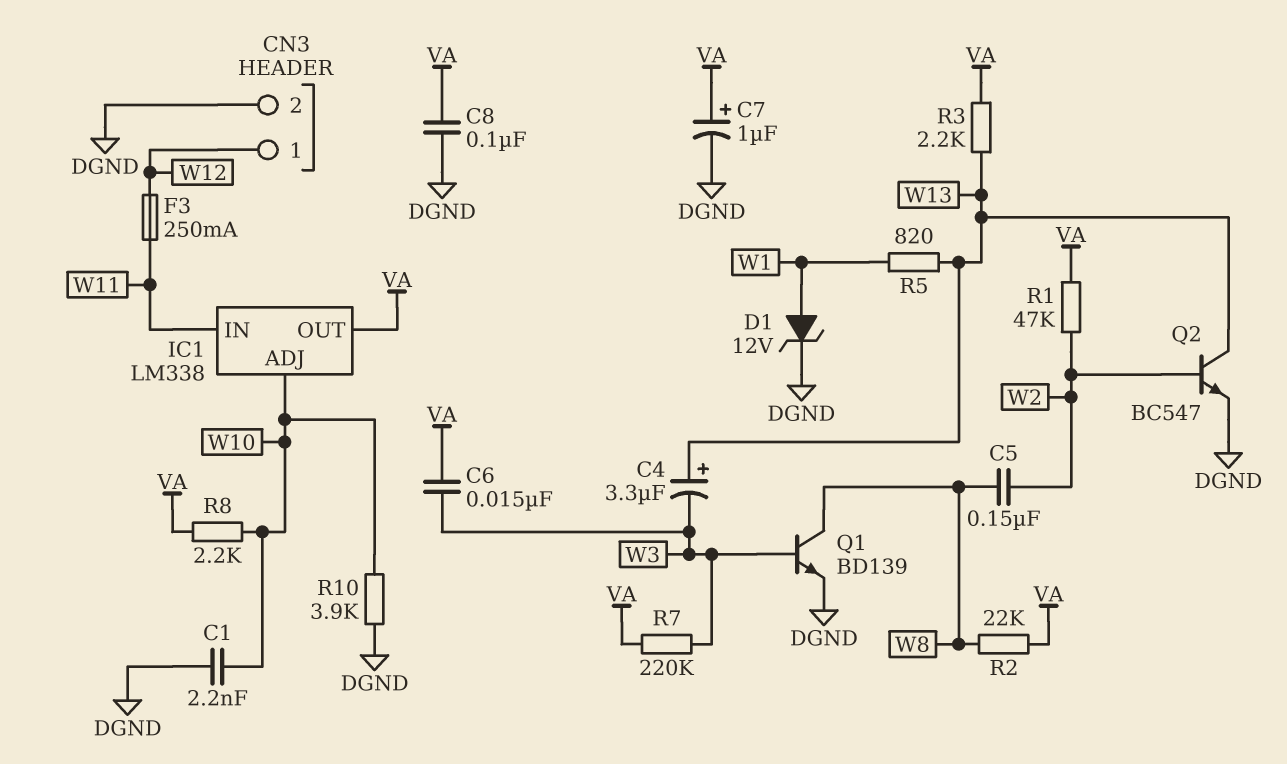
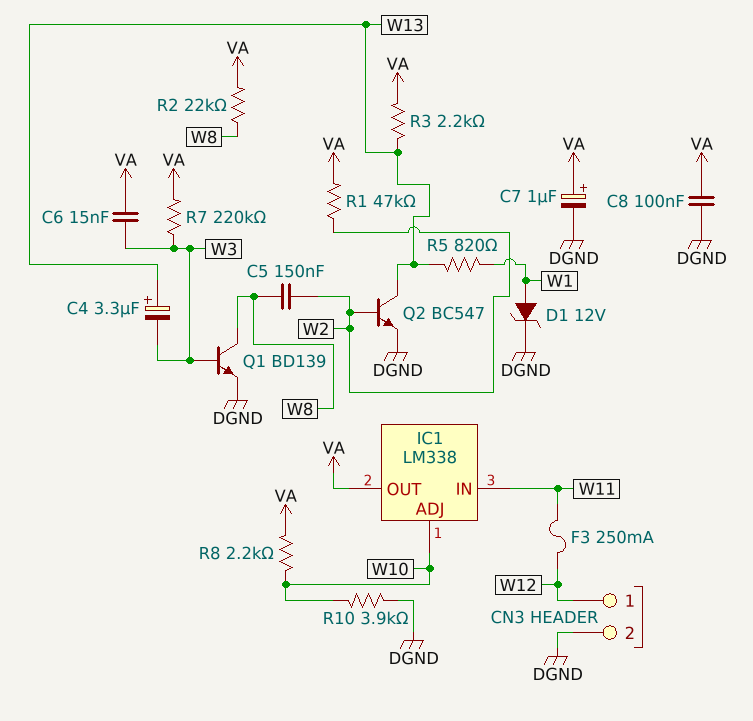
C1: 2.2nF (DGND, W10) -> none

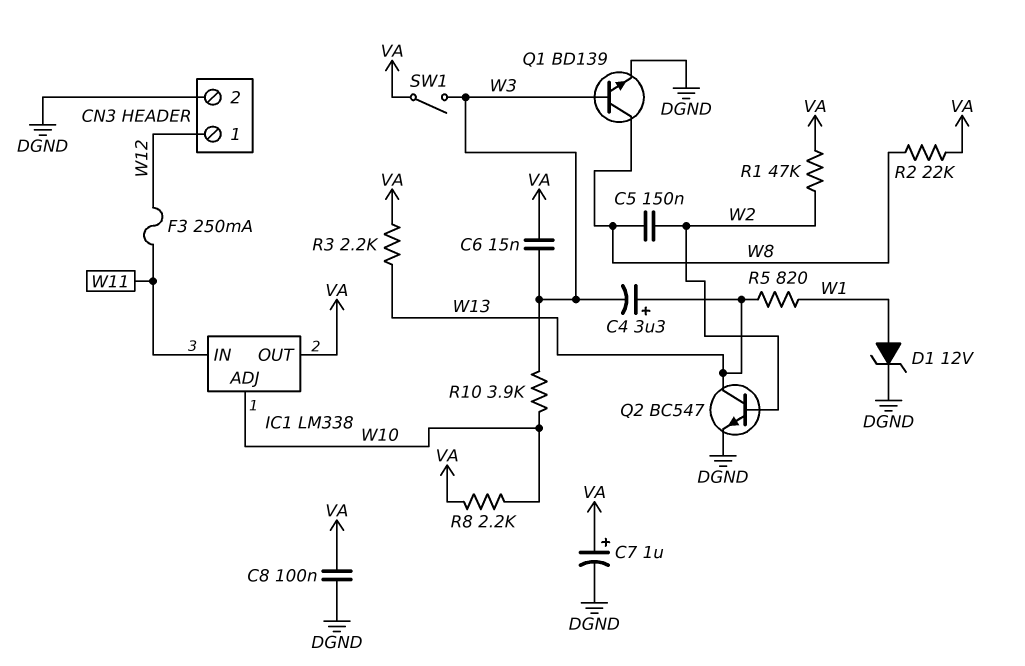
R7: 220k (VA, W3) -> none
R10: 3.9k (DGND, W10) -> 3.9k (W3, W10)
SW1: none -> switch (VA, W3)

